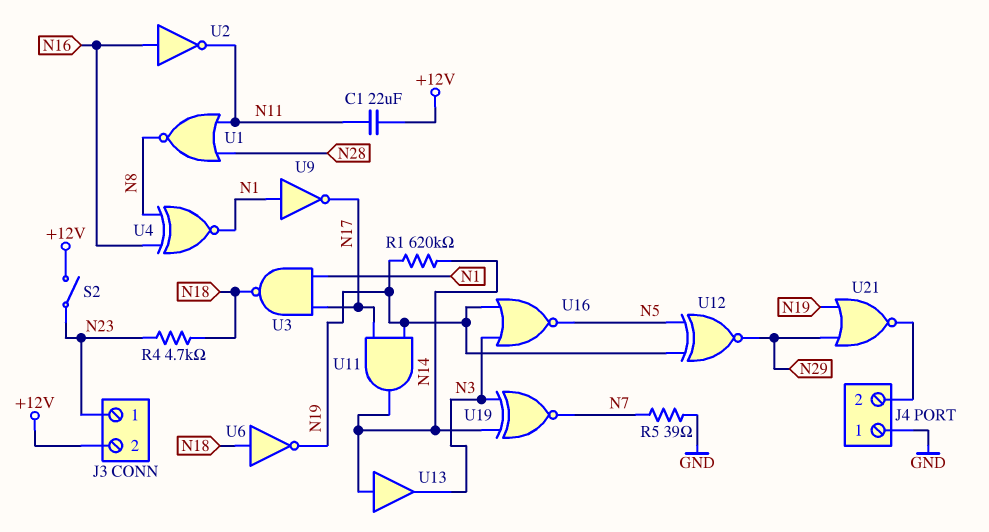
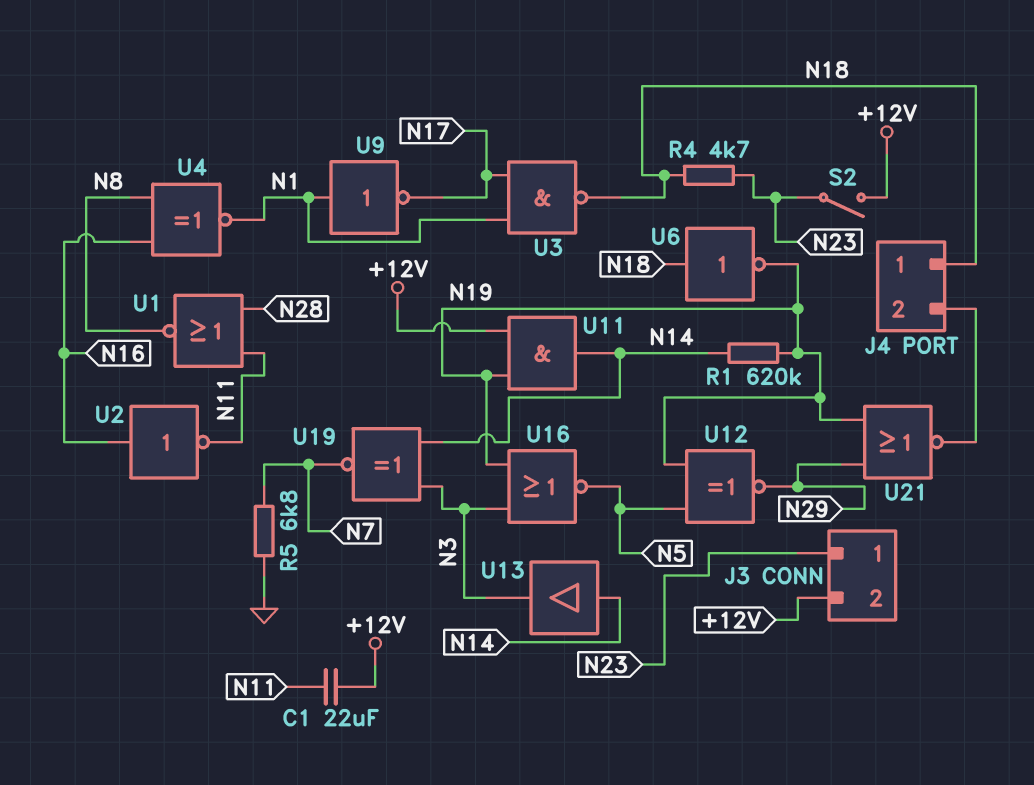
J4 pin 1: GND -> N18
R5: 39 (GND, N7) -> 6.8k (GND, N7)
U11: AND (in N17, in N19, out N14) -> AND (in +12V, in N19, out N14)

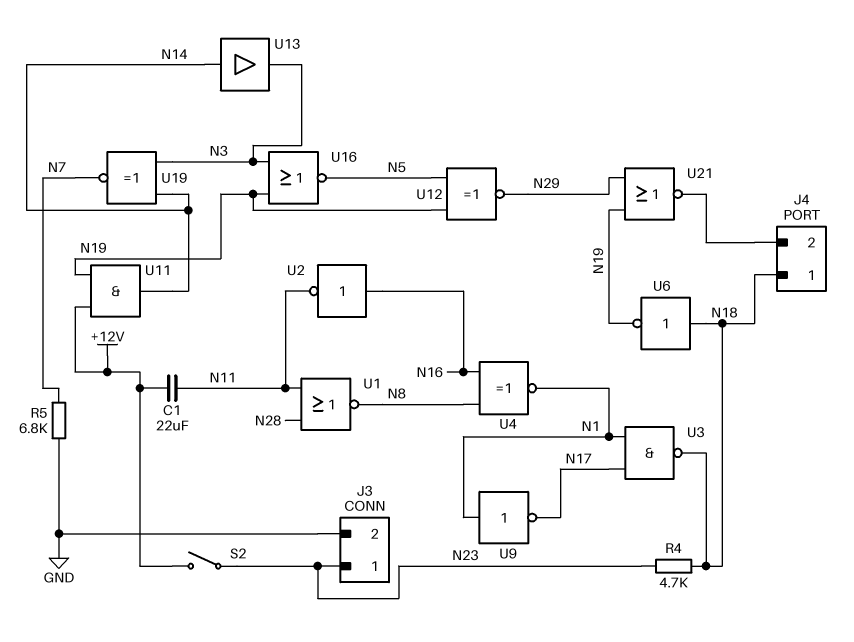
J3 pin 2: +12V -> GND
R1: 620k (N14, N19) -> none

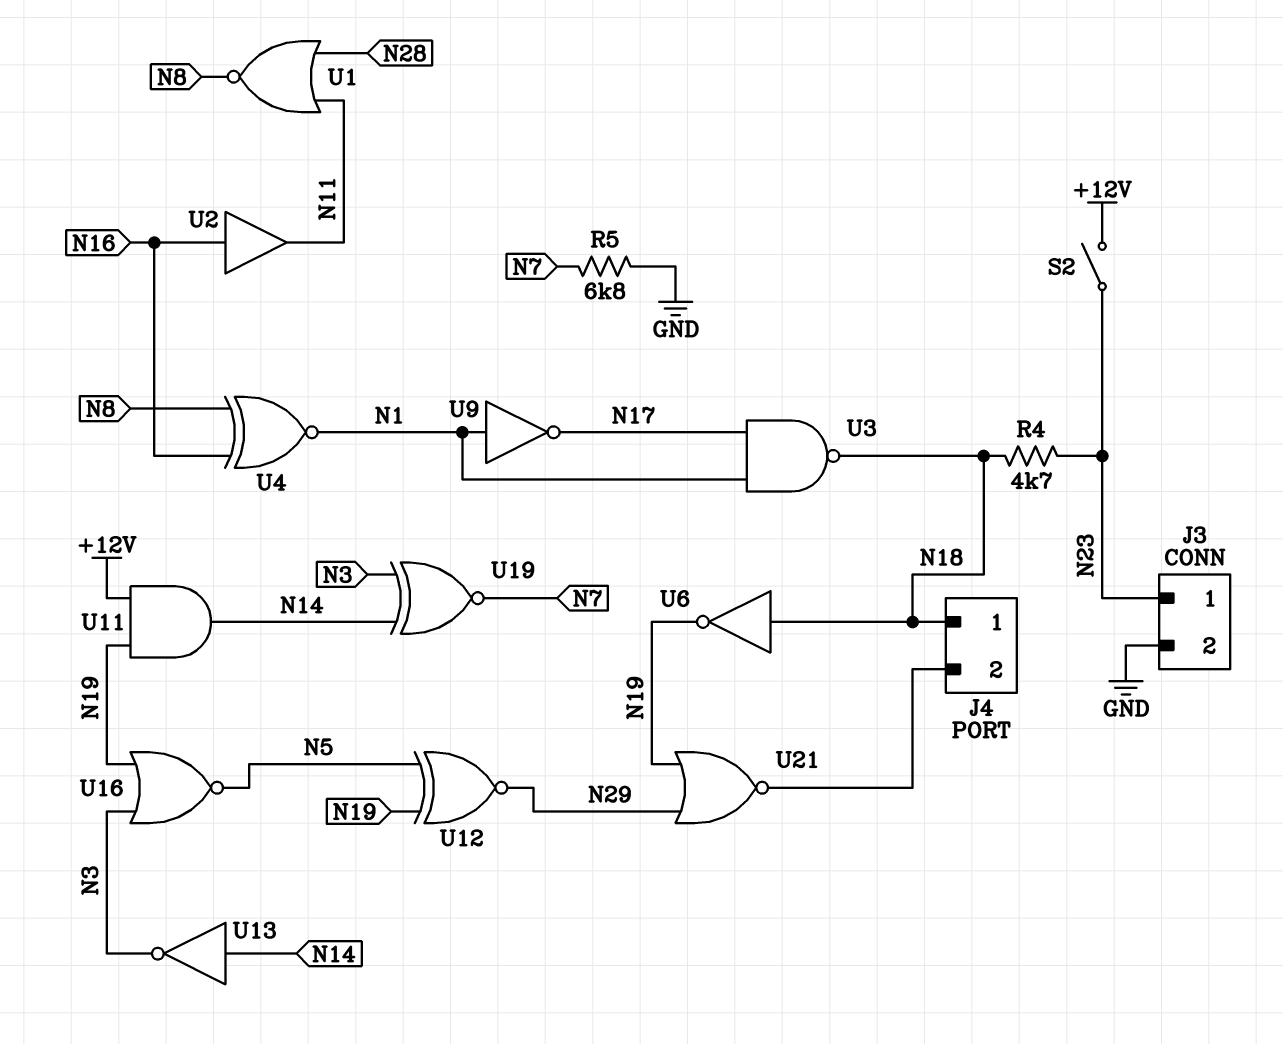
C1: 22uF (+12V, N11) -> none
U2: NOT (in N16, out N11) -> buffer (in N16, out N11)
U13: buffer (in N14, out N3) -> NOT (in N14, out N3)

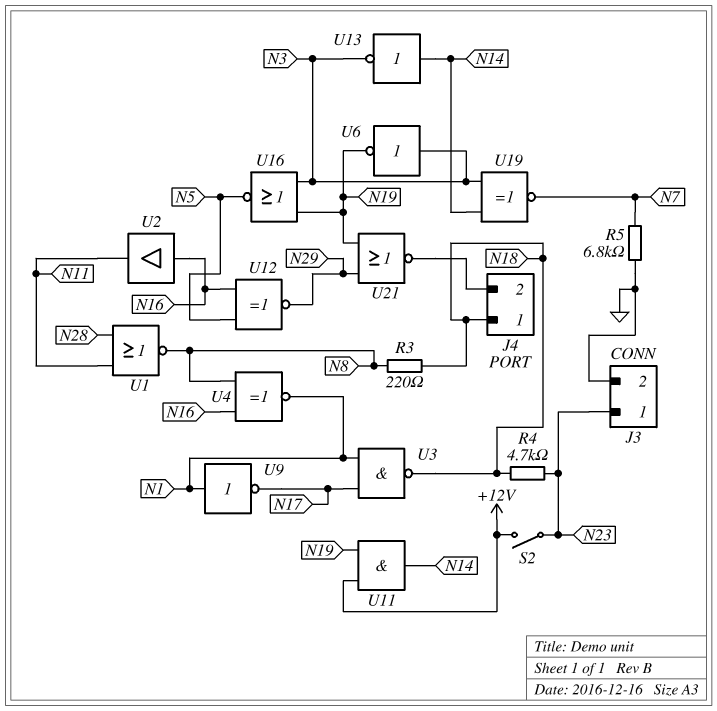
R3: none -> 220 (N8, N18)
U6: NOT (in N18, out N19) -> NOT (in N3, out N19)
U12: XNOR (in N5, in N19, out N29) -> XNOR (in N5, in N16, out N29)

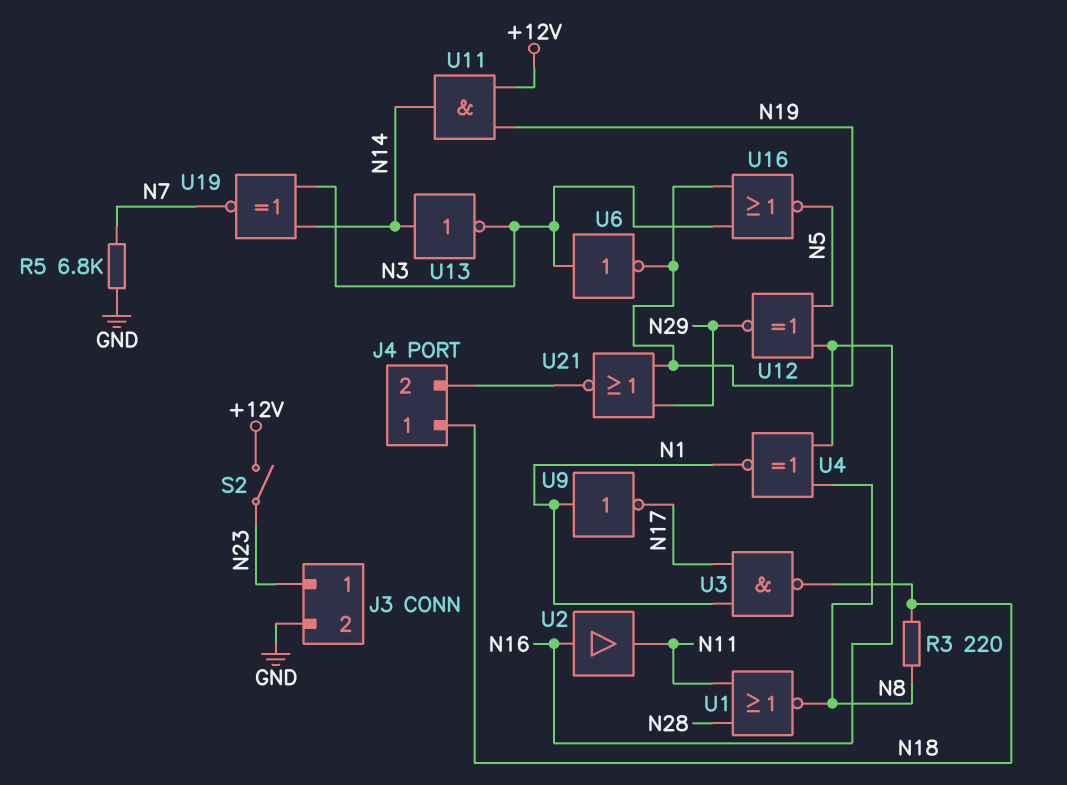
R4: 4.7k (N18, N23) -> none

